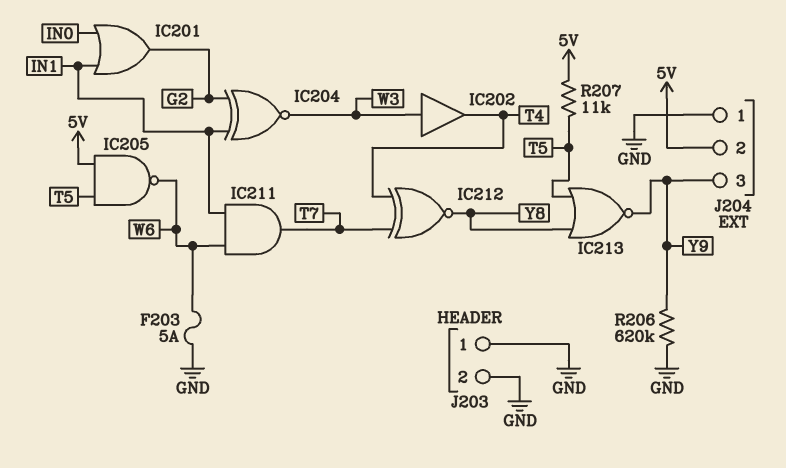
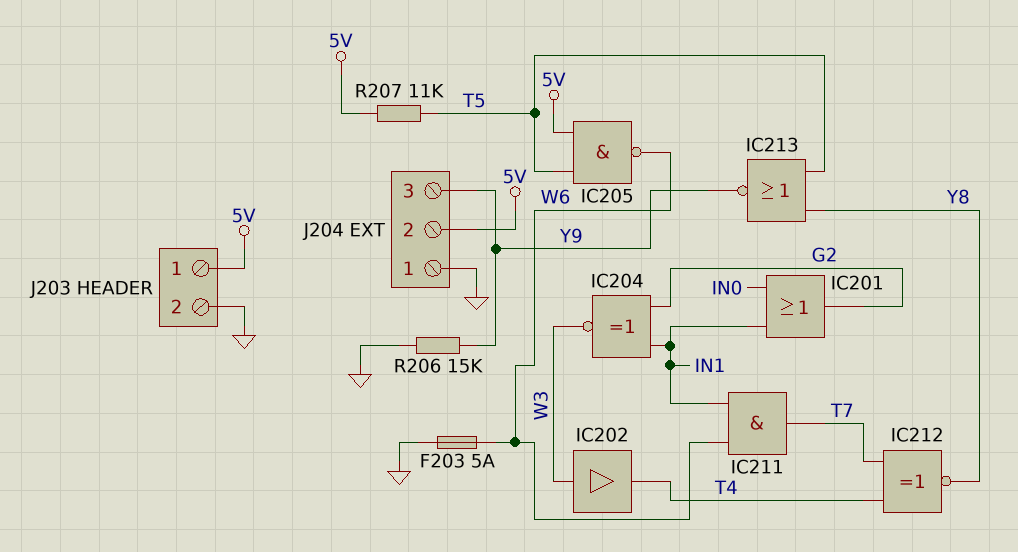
J203 pin 1: GND -> 5V
R206: 620k (GND, Y9) -> 15k (GND, Y9)

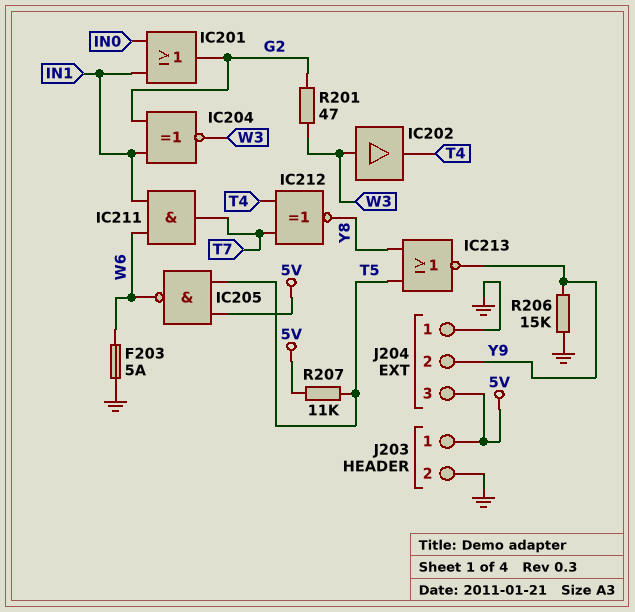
J204 pin 2: 5V -> Y9
J204 pin 3: Y9 -> 5V
R201: none -> 47 (G2, W3)

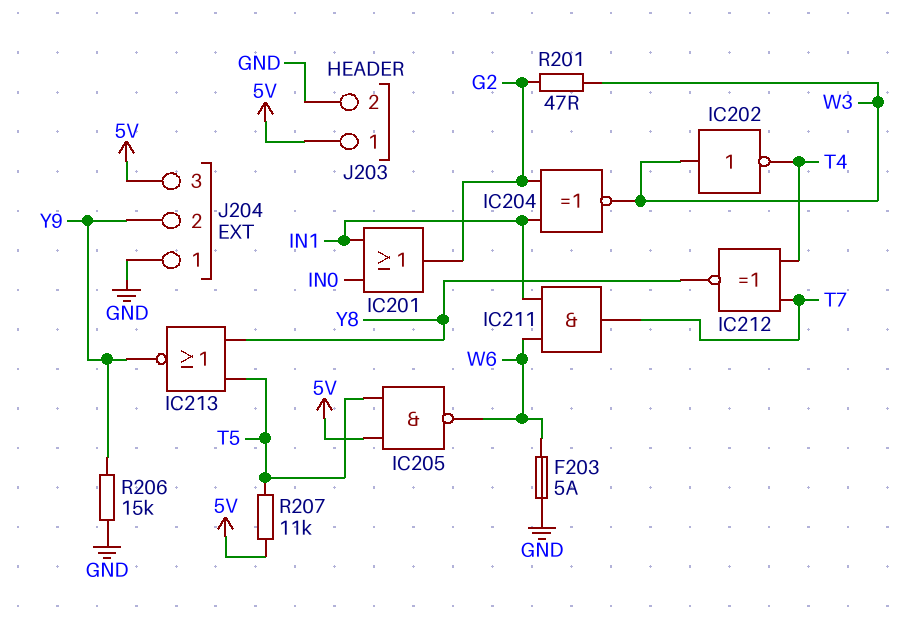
IC202: buffer (in W3, out T4) -> NOT (in W3, out T4)

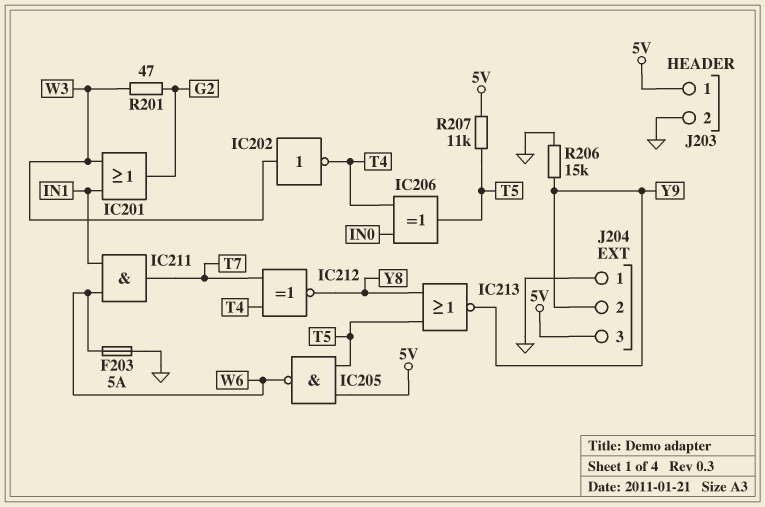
IC201: OR (in IN0, in IN1, out G2) -> OR (in IN1, in W3, out G2)
IC204: XNOR (in G2, in IN1, out W3) -> none
IC206: none -> XOR (in IN0, in T4, out T5)

